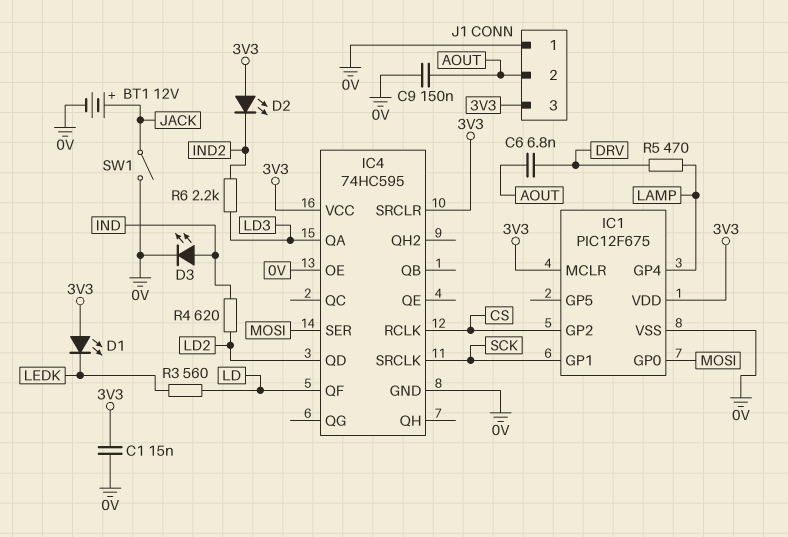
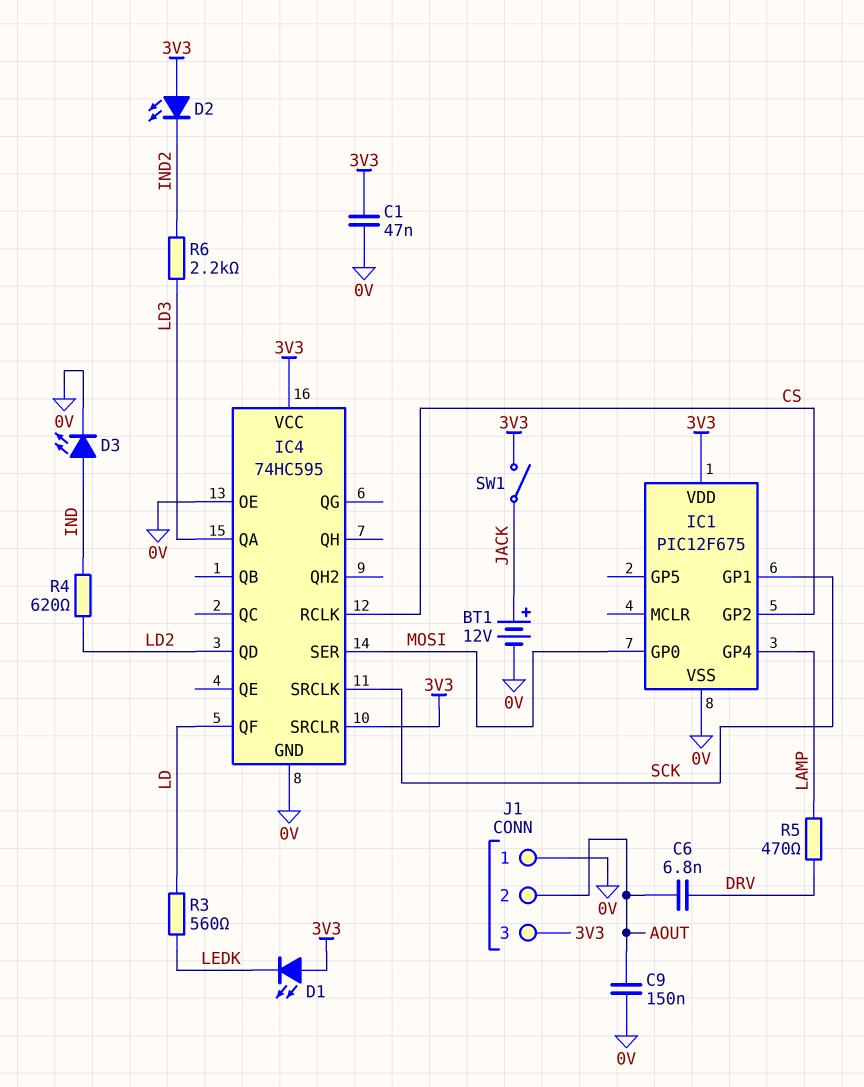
C1: 15nF (0V, 3V3) -> 47nF (0V, 3V3)
IC1 pin MCLR: 3V3 -> none
SW1: switch (0V, JACK) -> switch (3V3, JACK)

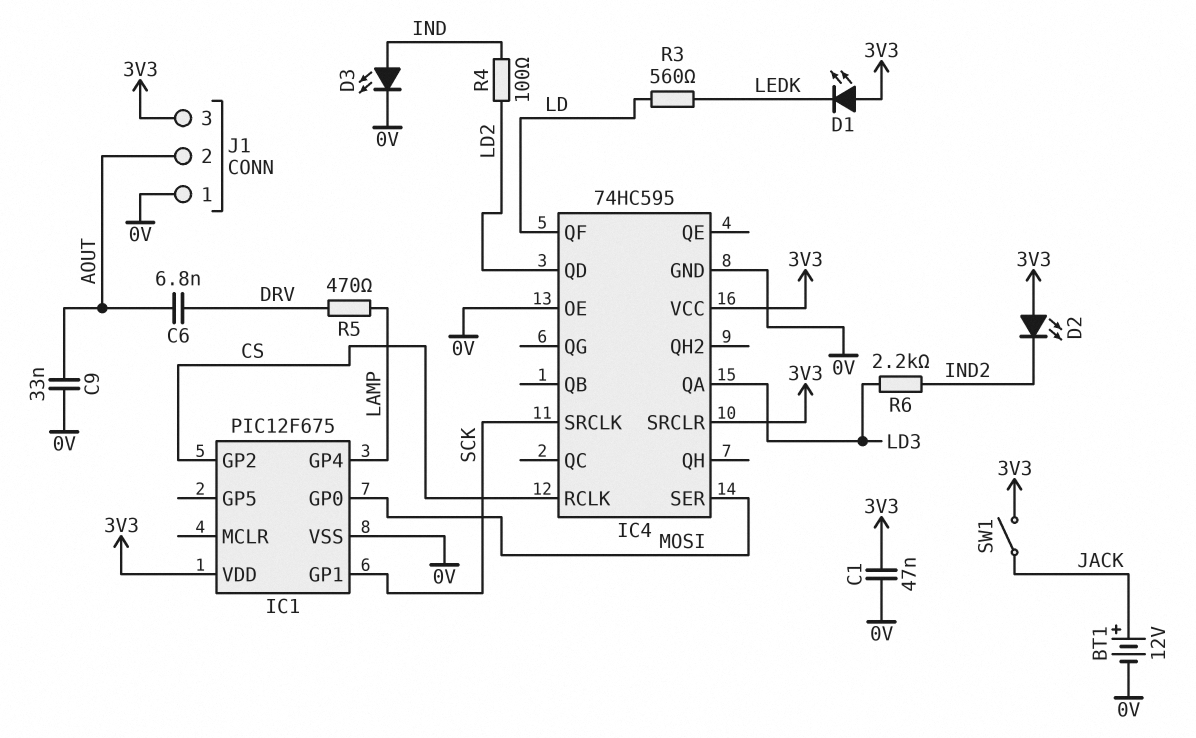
C9: 150nF (0V, AOUT) -> 33nF (0V, AOUT)
R4: 620 (IND, LD2) -> 100 (IND, LD2)

